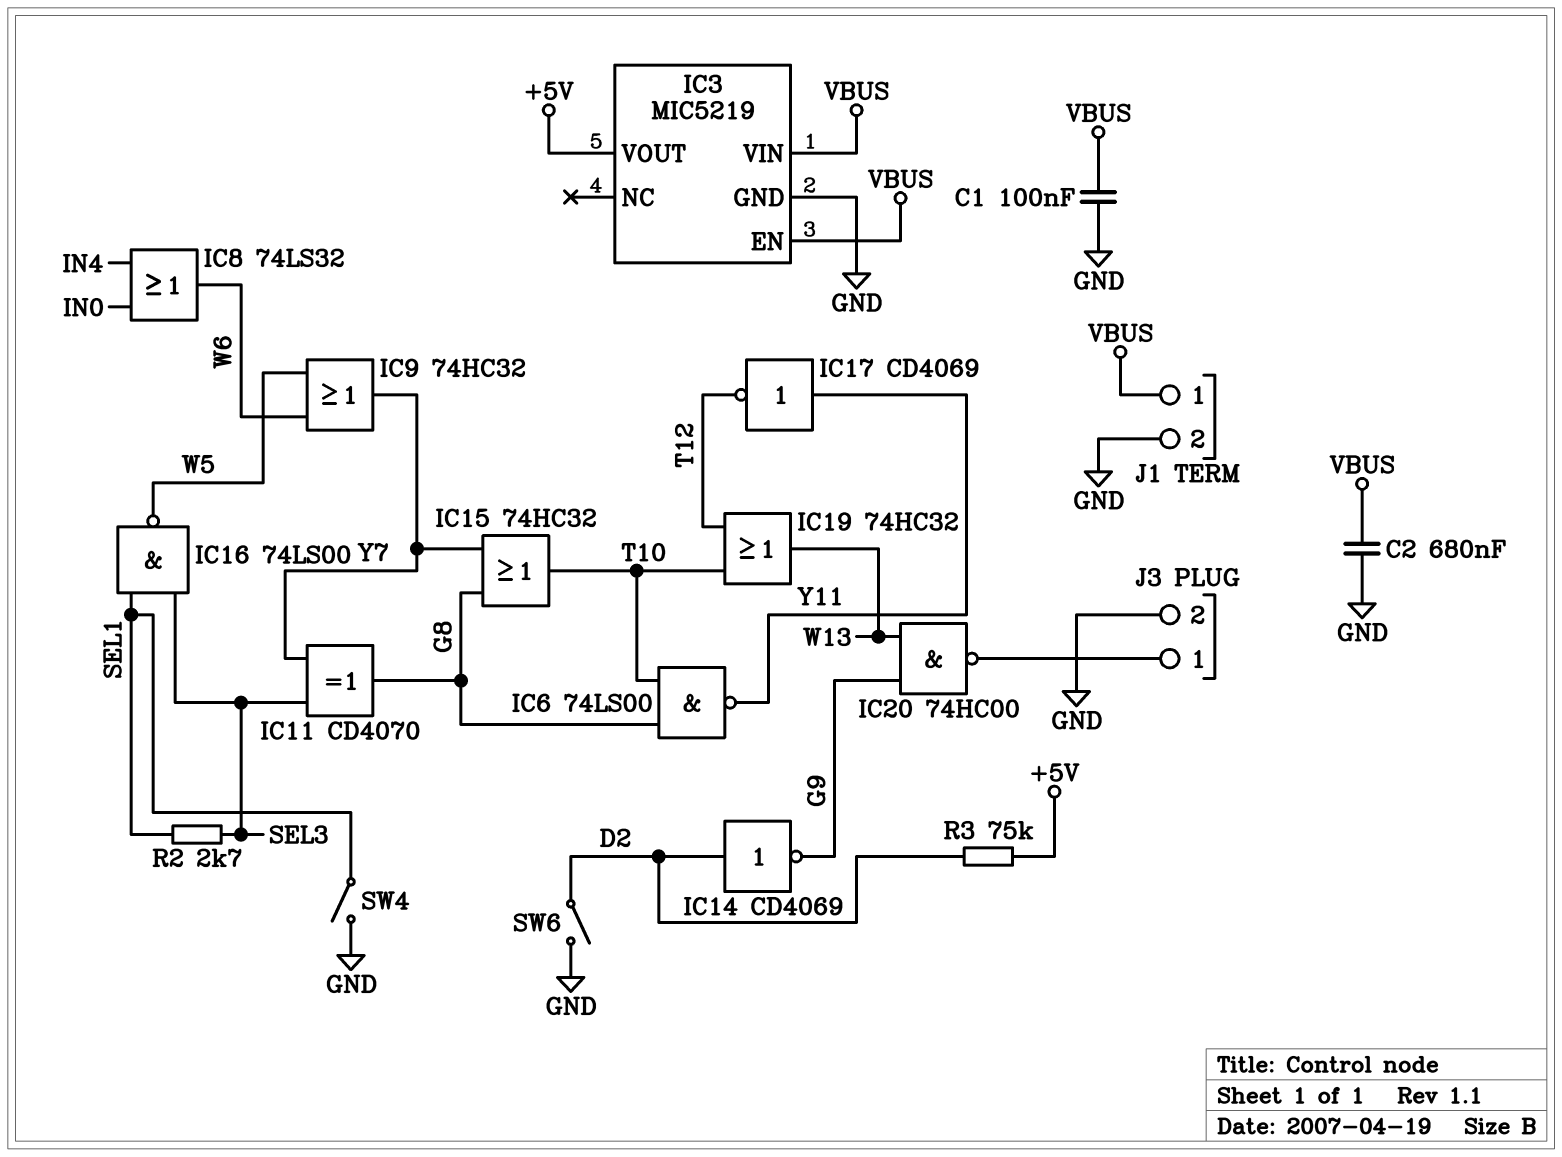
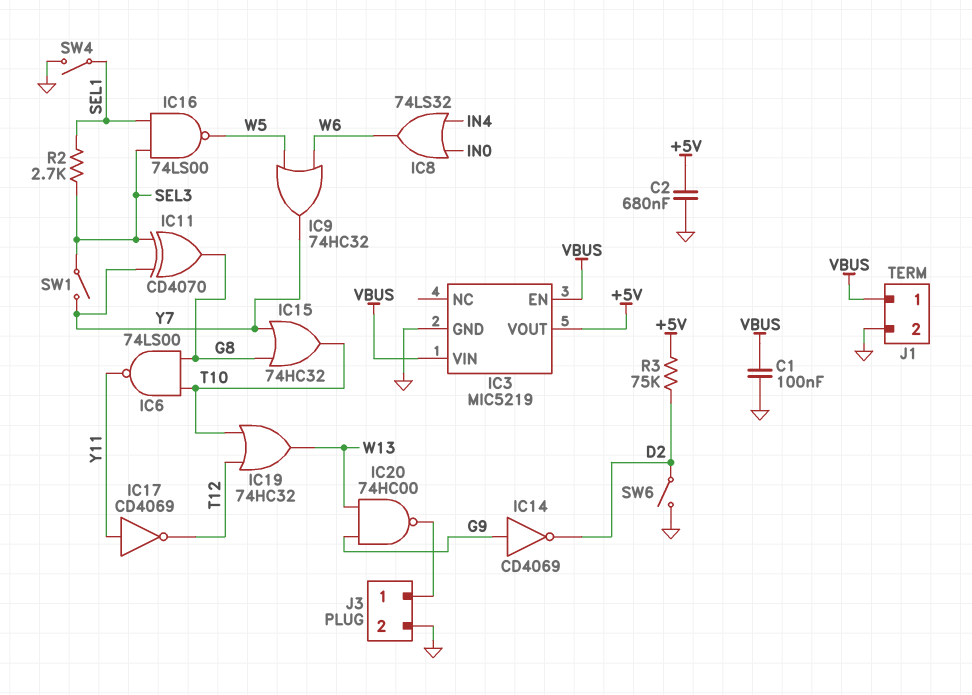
C2: 680nF (GND, VBUS) -> 680nF (+5V, GND)
IC14: NOT CD4069 (in D2, out G9) -> NOT CD4069 (in G9, out D2)
SW1: none -> switch (SEL3, Y7)

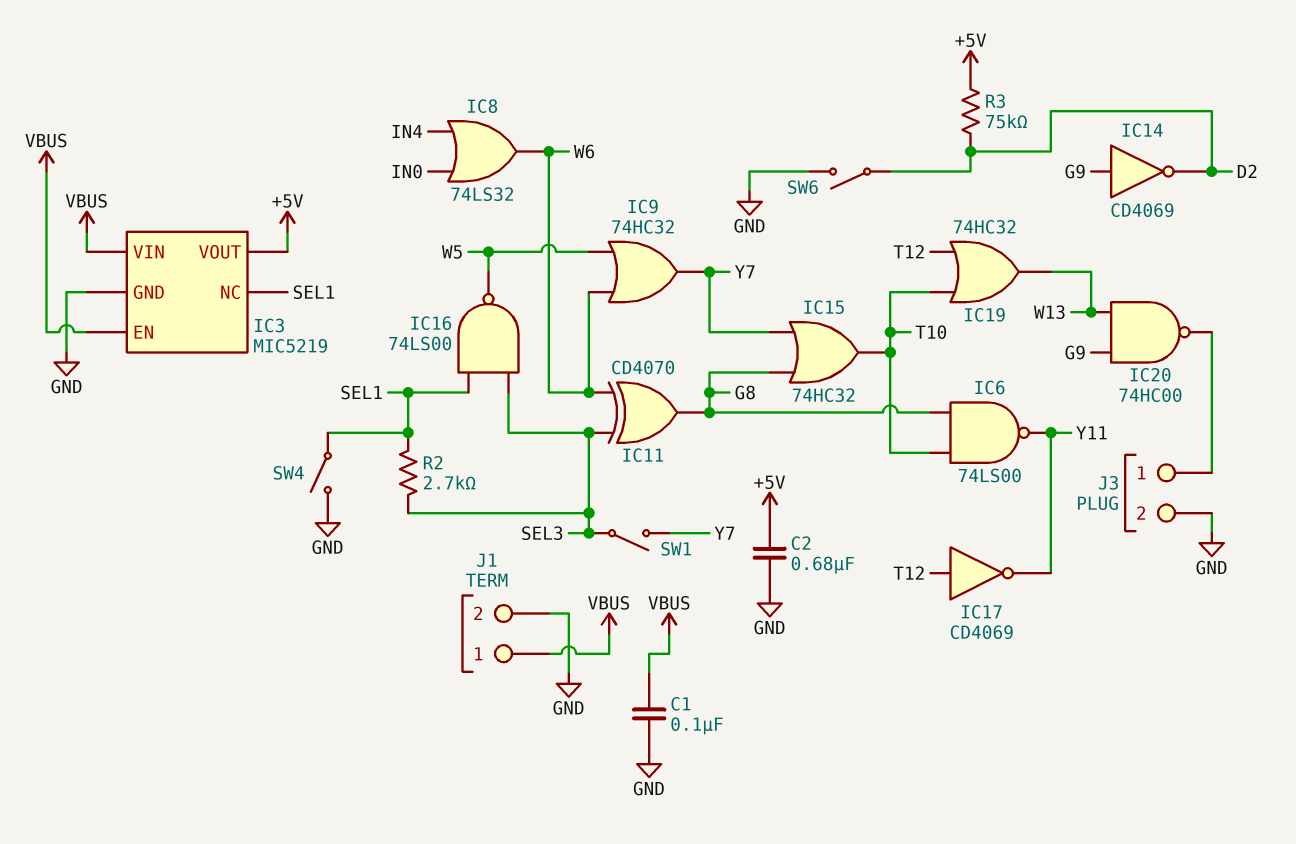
IC3 pin NC: none -> SEL1
IC11: XOR CD4070 (in SEL3, in Y7, out G8) -> XOR CD4070 (in SEL3, in W6, out G8)
IC17: NOT CD4069 (in Y11, out T12) -> NOT CD4069 (in T12, out Y11)

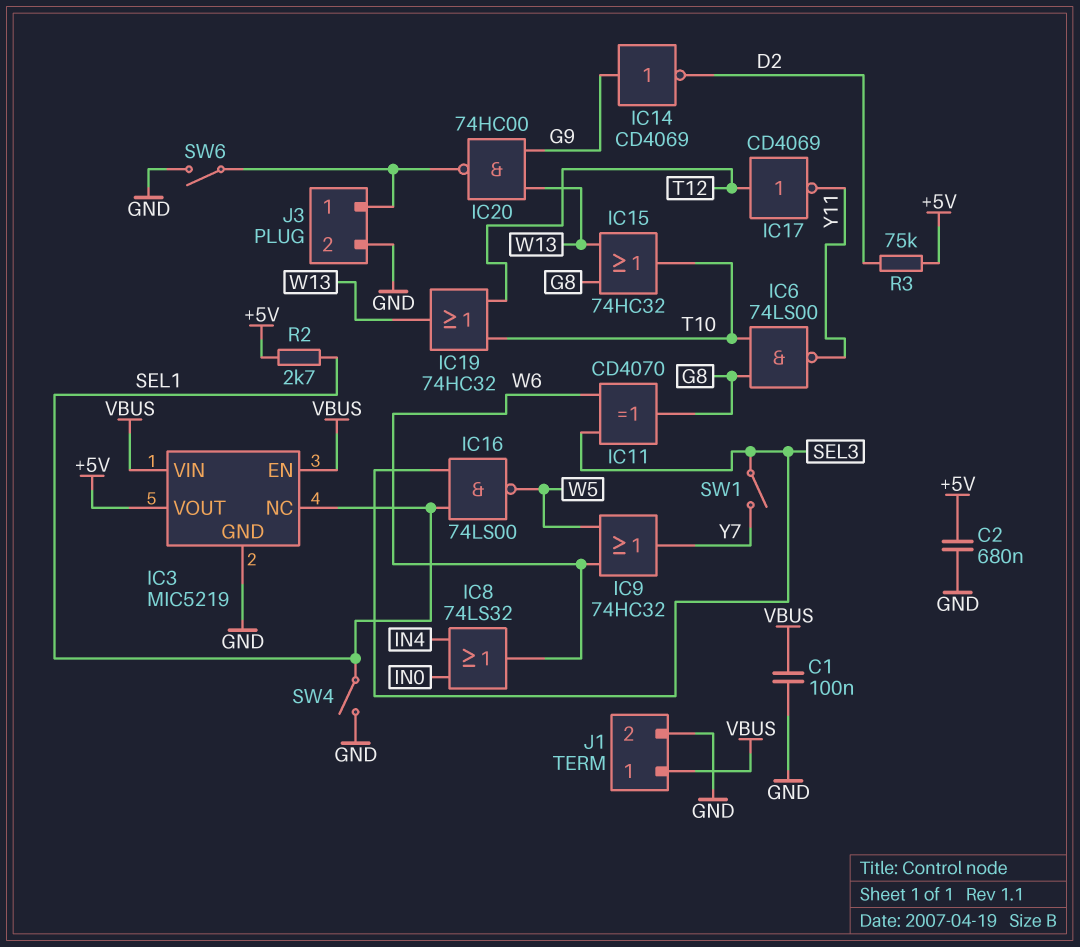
IC15: OR 74HC32 (in G8, in Y7, out T10) -> OR 74HC32 (in G8, in W13, out T10)
R2: 2.7k (SEL1, SEL3) -> 2.7k (+5V, SEL1)
SW6: switch (D2, GND) -> switch (GND, J3/1)

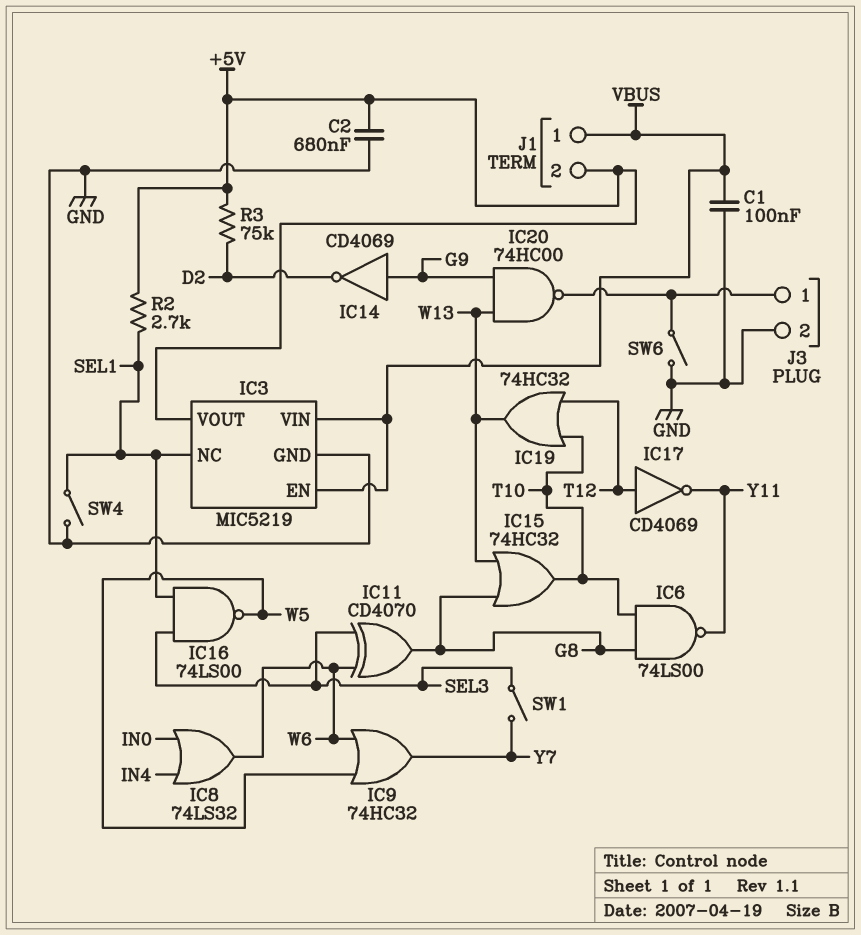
J1 pin 2: GND -> +5V

